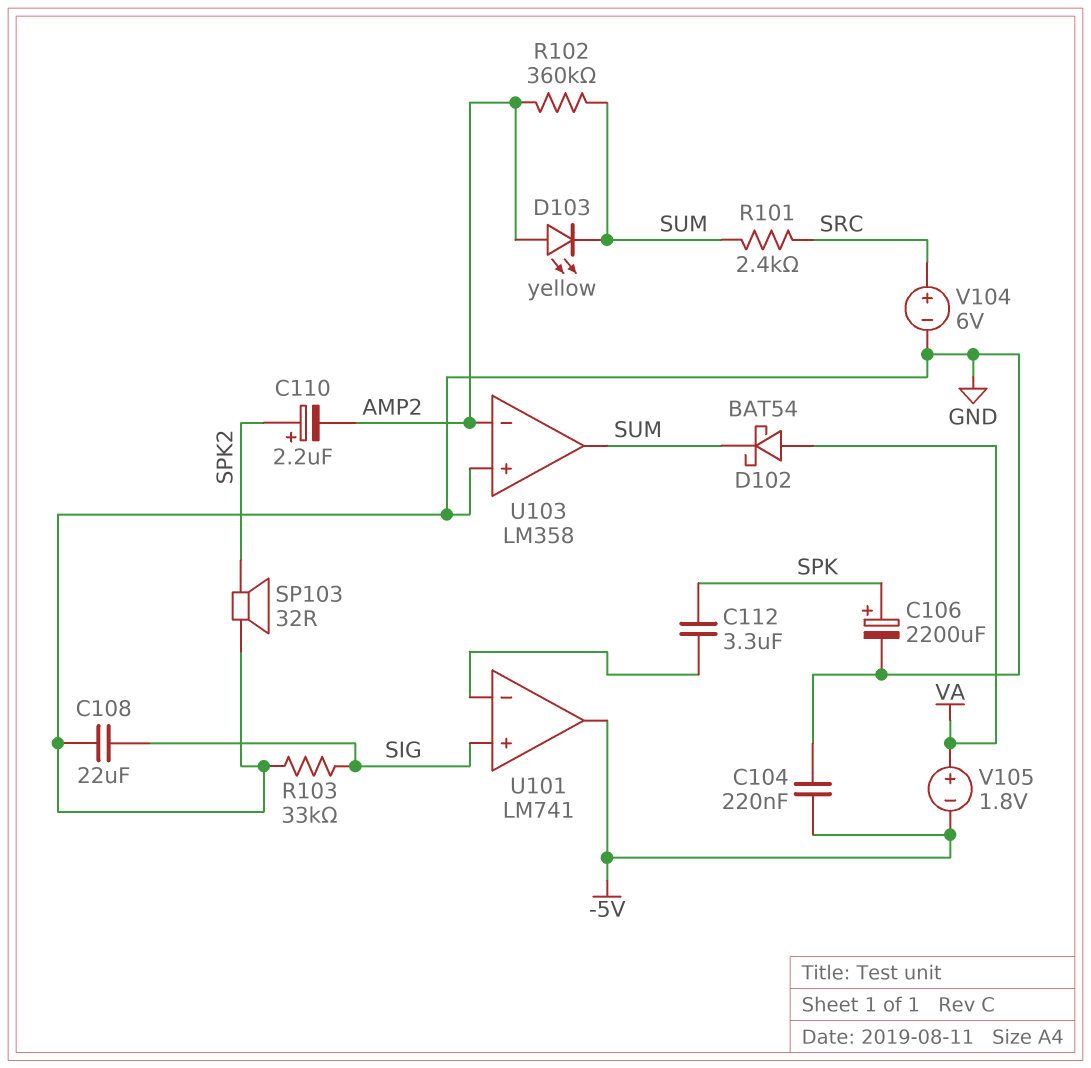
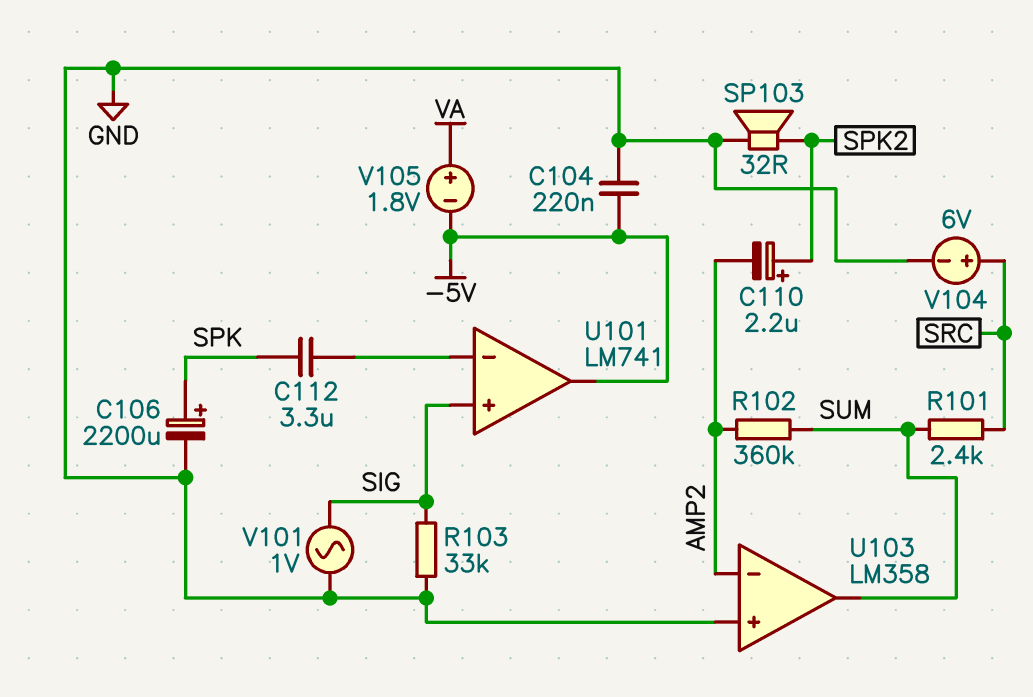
C108: 22uF (GND, SIG) -> none
D102: schottky BAT54 (A VA, K SUM) -> none
D103: LED yellow (A AMP2, K SUM) -> none
V101: none -> AC 1V (GND, SIG)

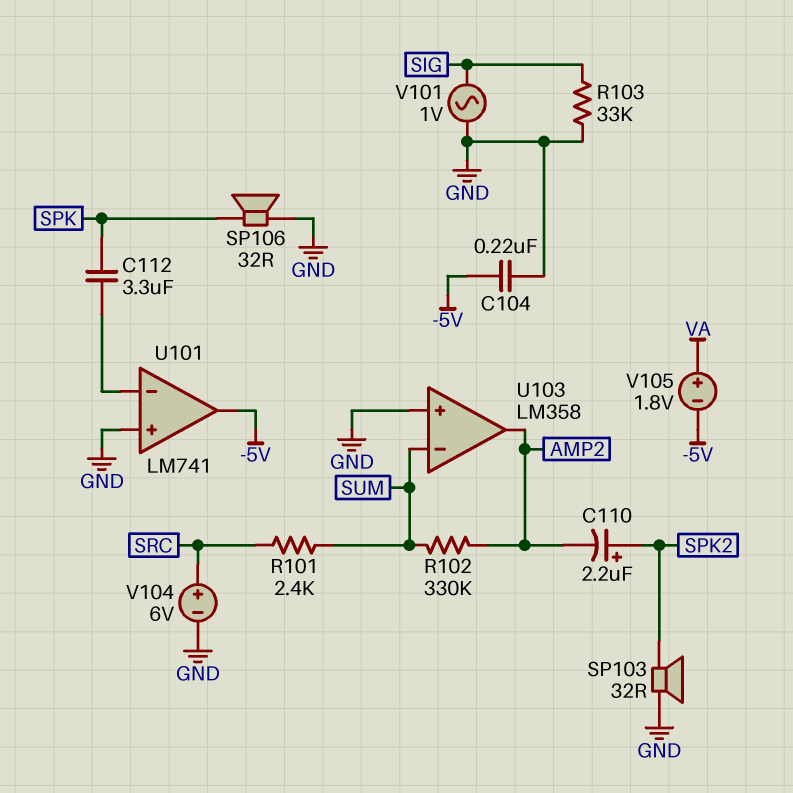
C106: 2200uF (plus SPK, minus GND) -> none
R102: 360k (AMP2, SUM) -> 330k (AMP2, SUM)
SP106: none -> speaker 32R (GND, SPK)
U101 pin in+: SIG -> GND
U103 pin in-: AMP2 -> SUM
U103 pin out: SUM -> AMP2

